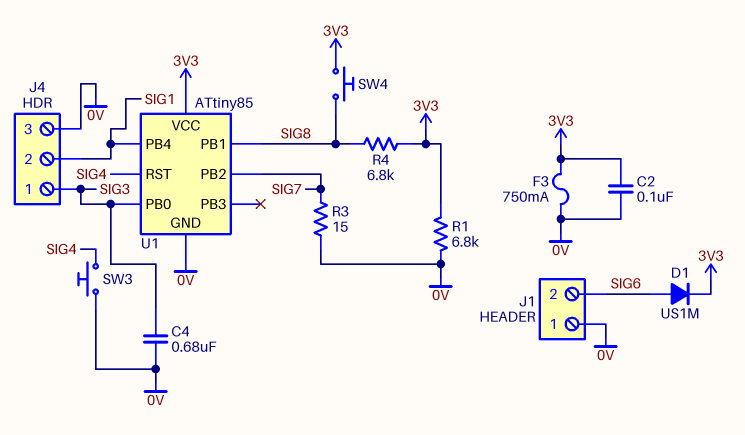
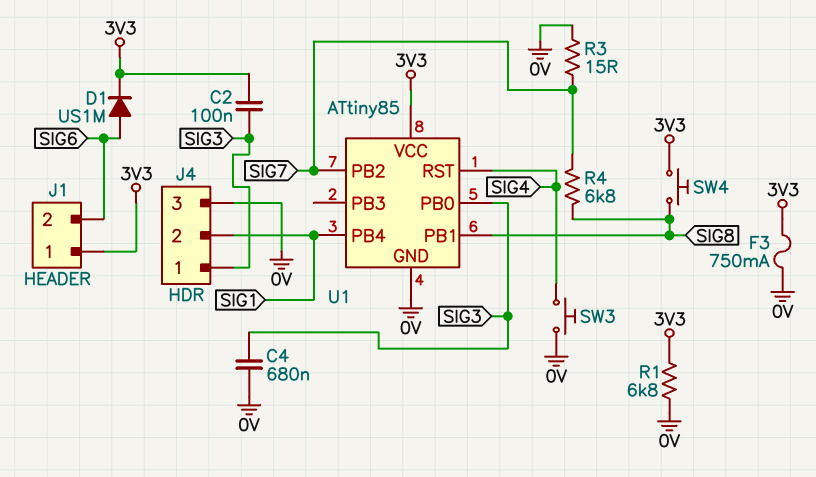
C2: 100nF (0V, 3V3) -> 100nF (3V3, SIG3)
J1 pin 1: 0V -> 3V3
R4: 6.8k (3V3, SIG8) -> 6.8k (SIG7, SIG8)

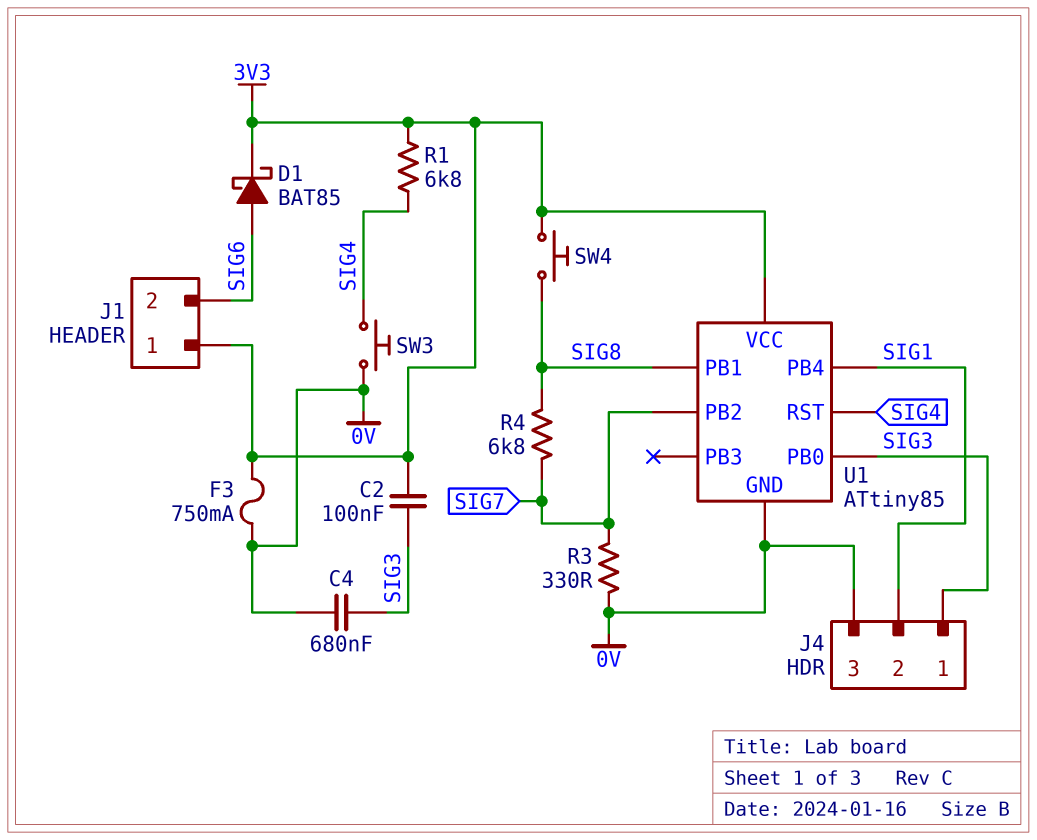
D1: diode US1M (A SIG6, K 3V3) -> schottky BAT85 (A SIG6, K 3V3)
R1: 6.8k (0V, 3V3) -> 6.8k (3V3, SIG4)
R3: 15 (0V, SIG7) -> 330 (0V, SIG7)

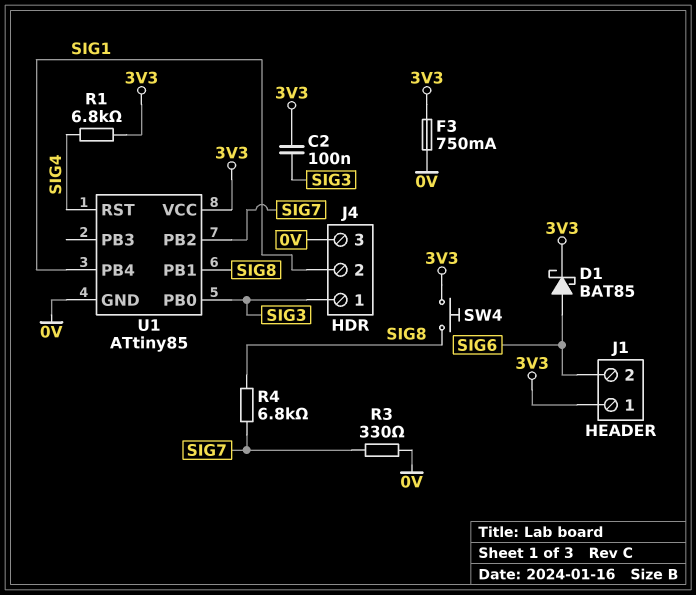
C4: 680nF (0V, SIG3) -> none
SW3: button (0V, SIG4) -> none

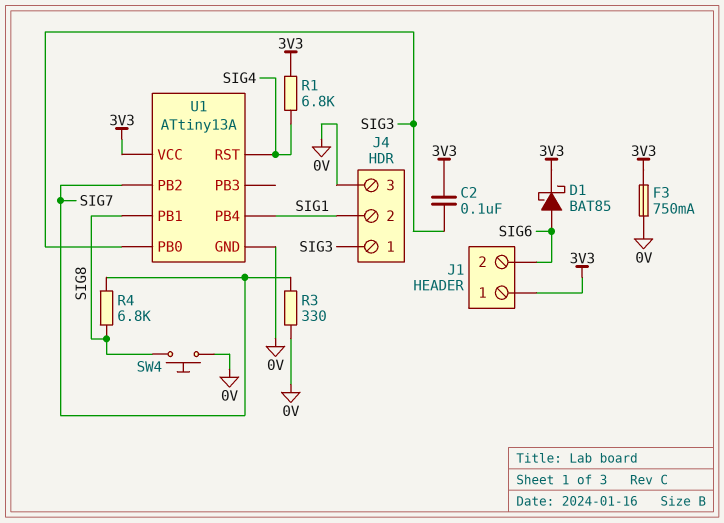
SW4: button (3V3, SIG8) -> button (0V, SIG8)
U1: ATtiny85 -> ATtiny13A

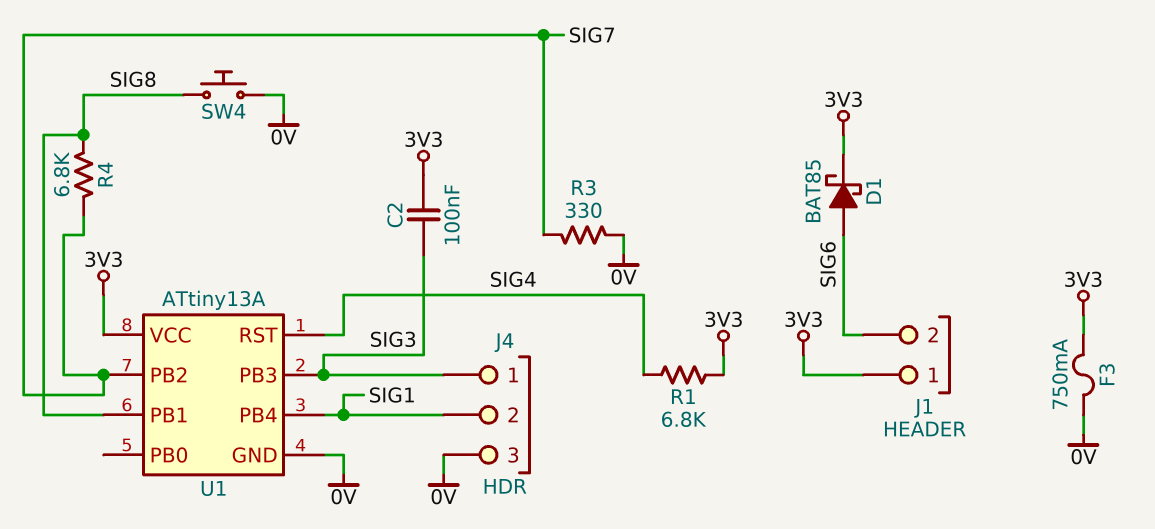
U1 pin PB0: SIG3 -> none
U1 pin PB3: none -> SIG3

